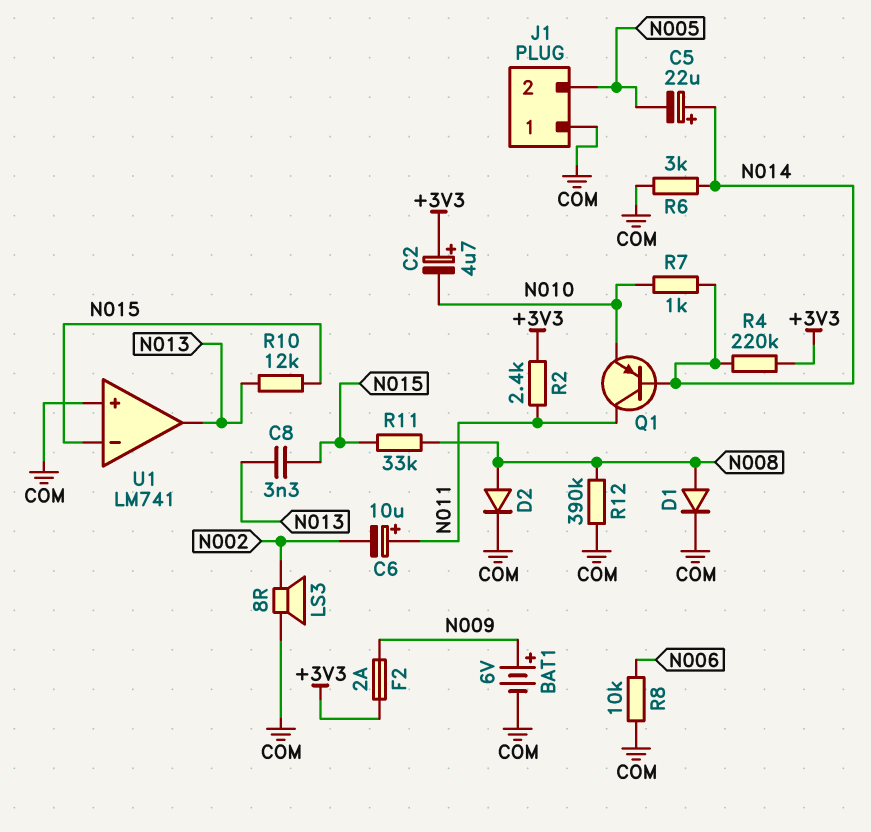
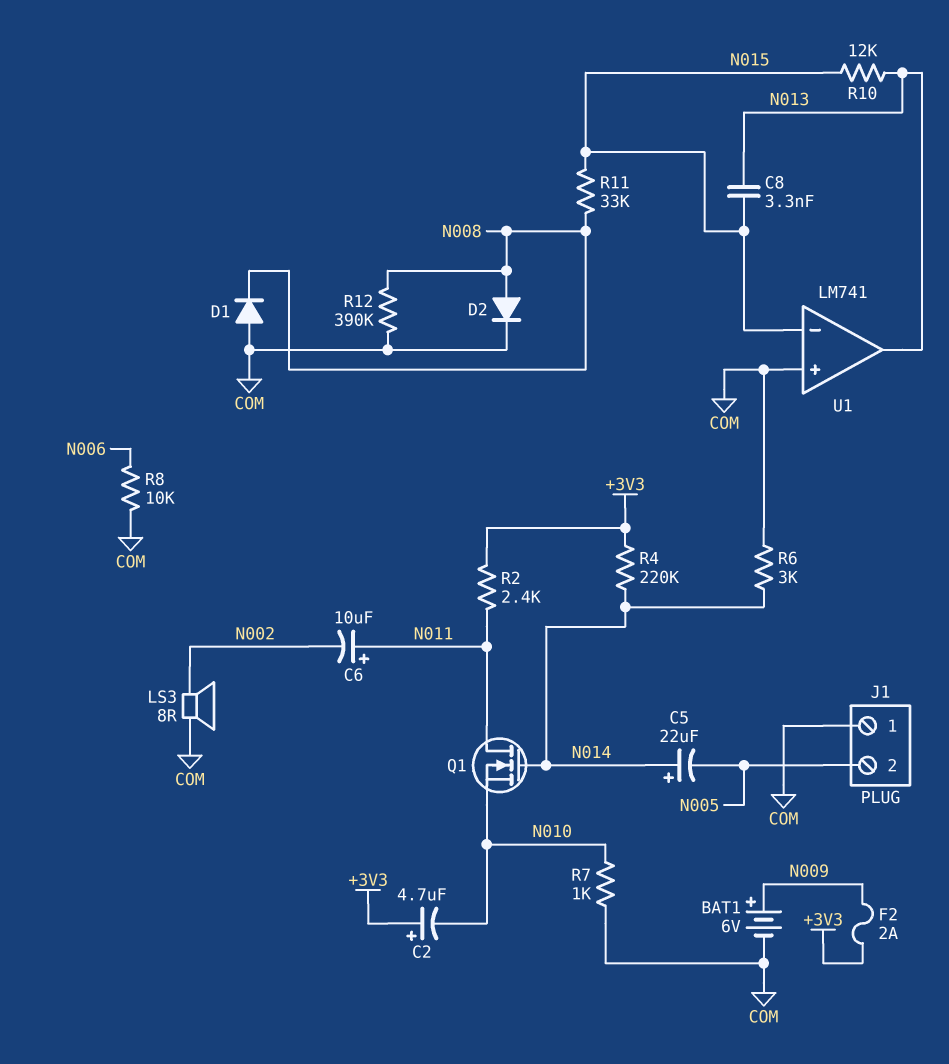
D1: diode (A N008, K COM) -> diode (A COM, K N008)
Q1: PNP (B N014, C N011, E N010) -> NMOS (G N014, D N011, S N010)
R7: 1k (N010, N014) -> 1k (COM, N010)

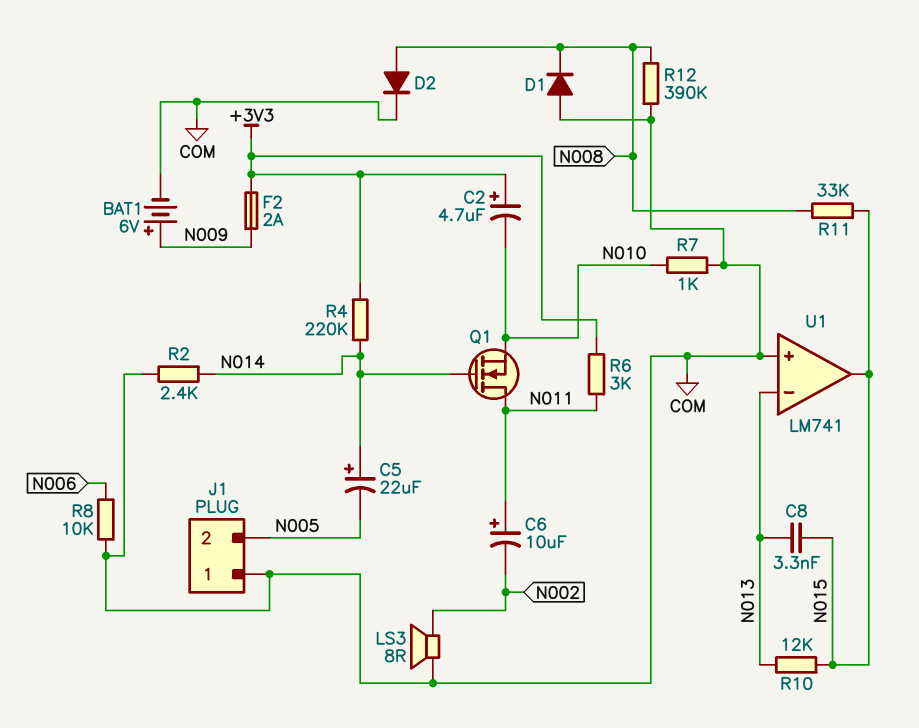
R2: 2.4k (+3V3, N011) -> 2.4k (COM, N014)
R6: 3k (COM, N014) -> 3k (+3V3, N011)
U1 pin in-: N015 -> N013
U1 pin out: N013 -> N015

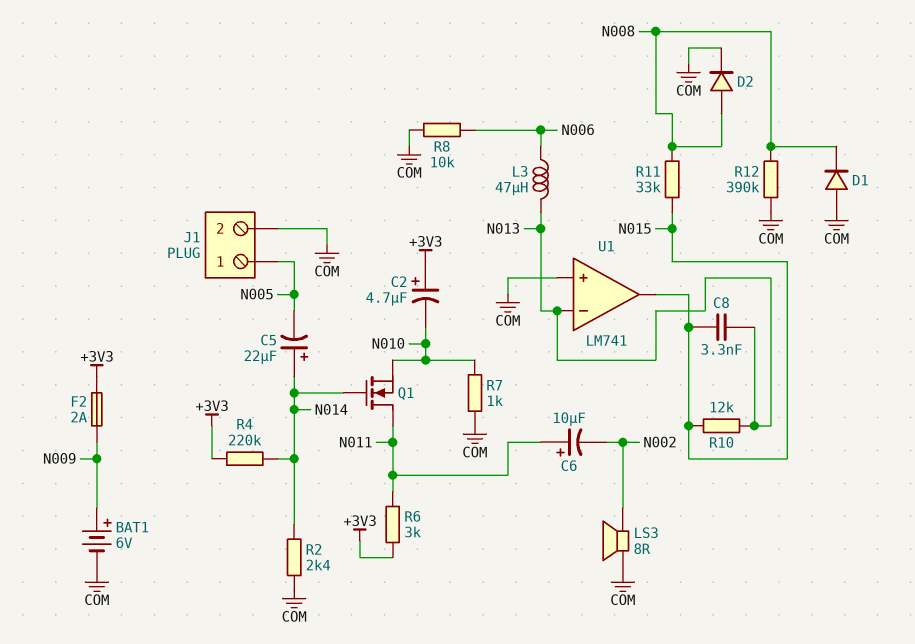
J1 pin 1: COM -> N005
J1 pin 2: N005 -> COM
L3: none -> 47uH (N006, N013)

